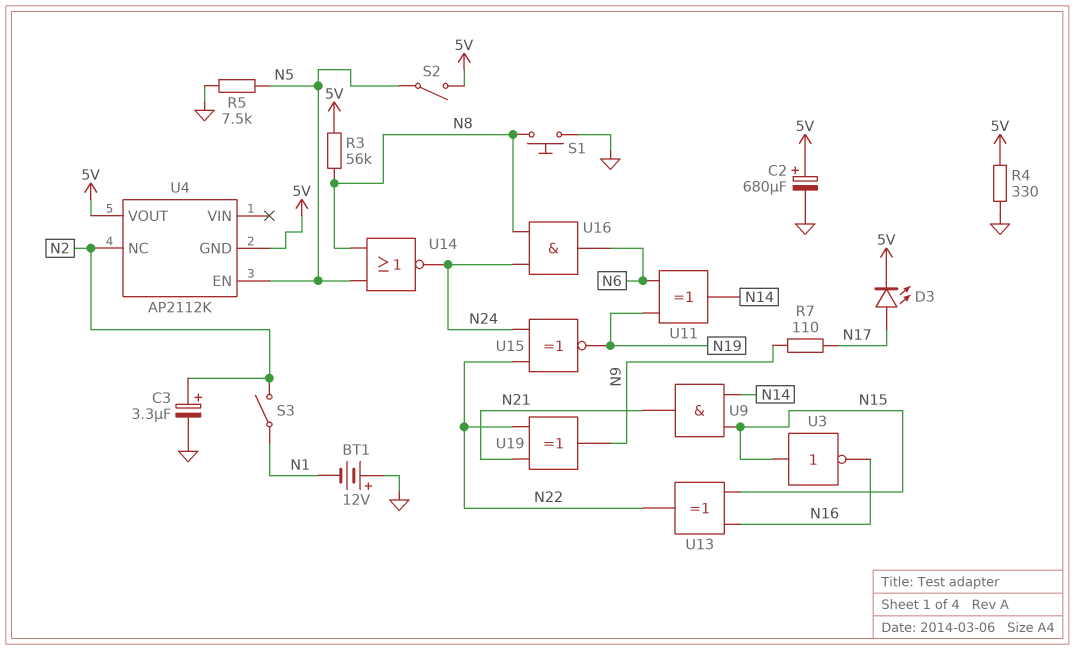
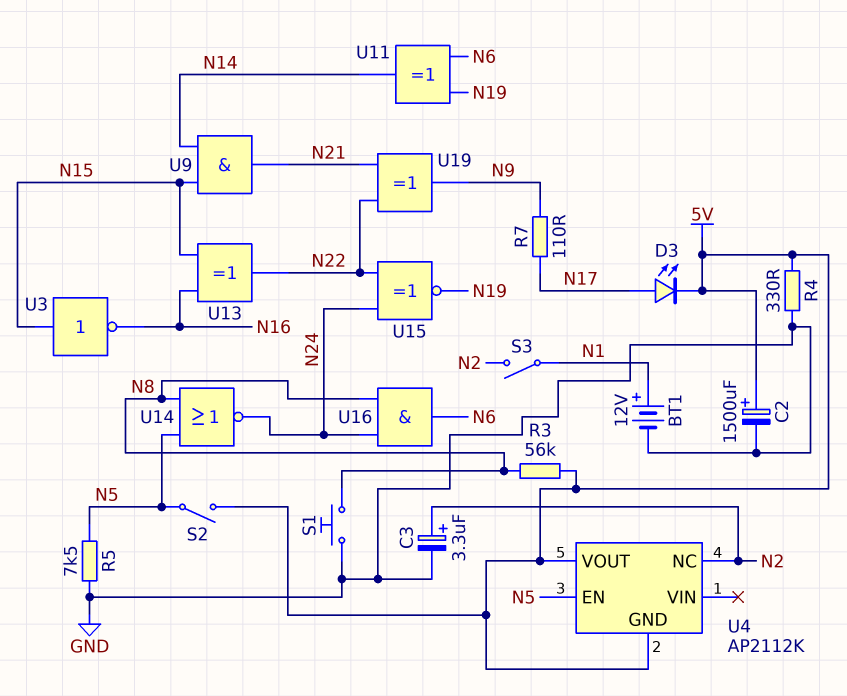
BT1: 12V (plus GND, minus N1) -> 12V (plus N1, minus GND)
C2: 680uF (plus 5V, minus GND) -> 1500uF (plus 5V, minus GND)

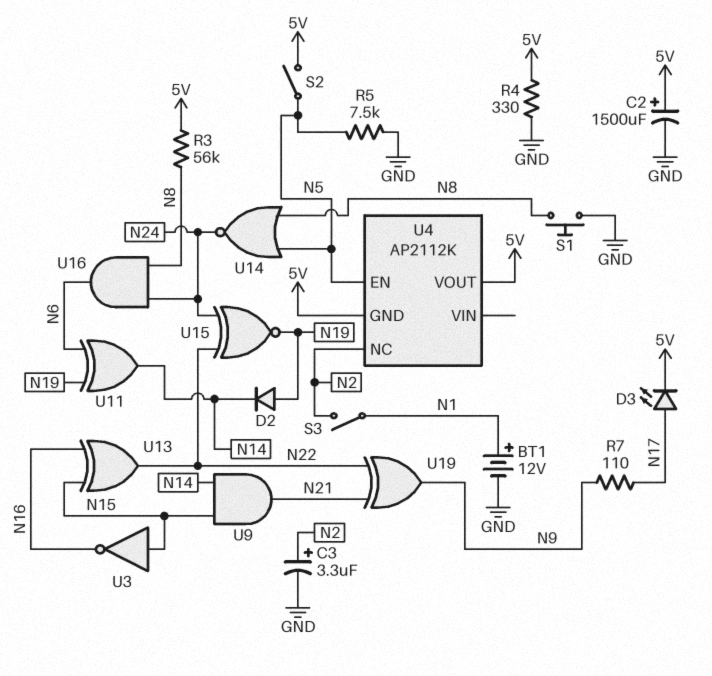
D2: none -> diode (A N19, K N14)

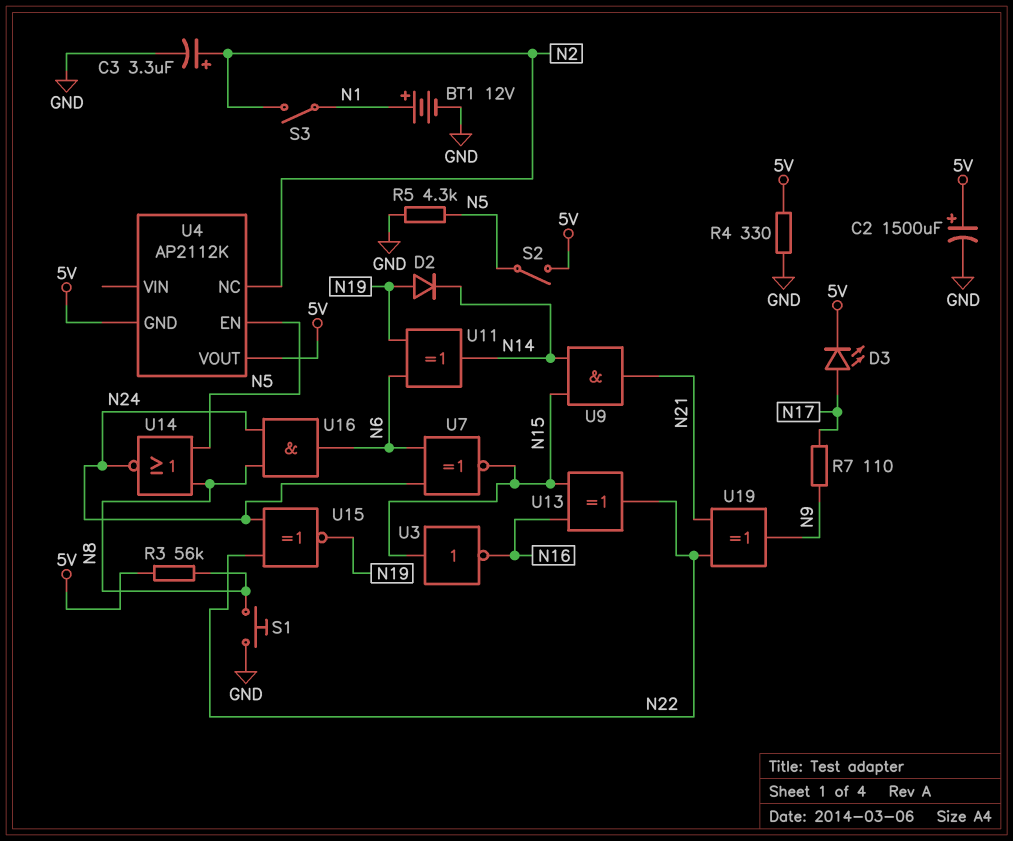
R5: 7.5k (GND, N5) -> 4.3k (GND, N5)
U7: none -> XNOR (in N6, in N24, out N15)

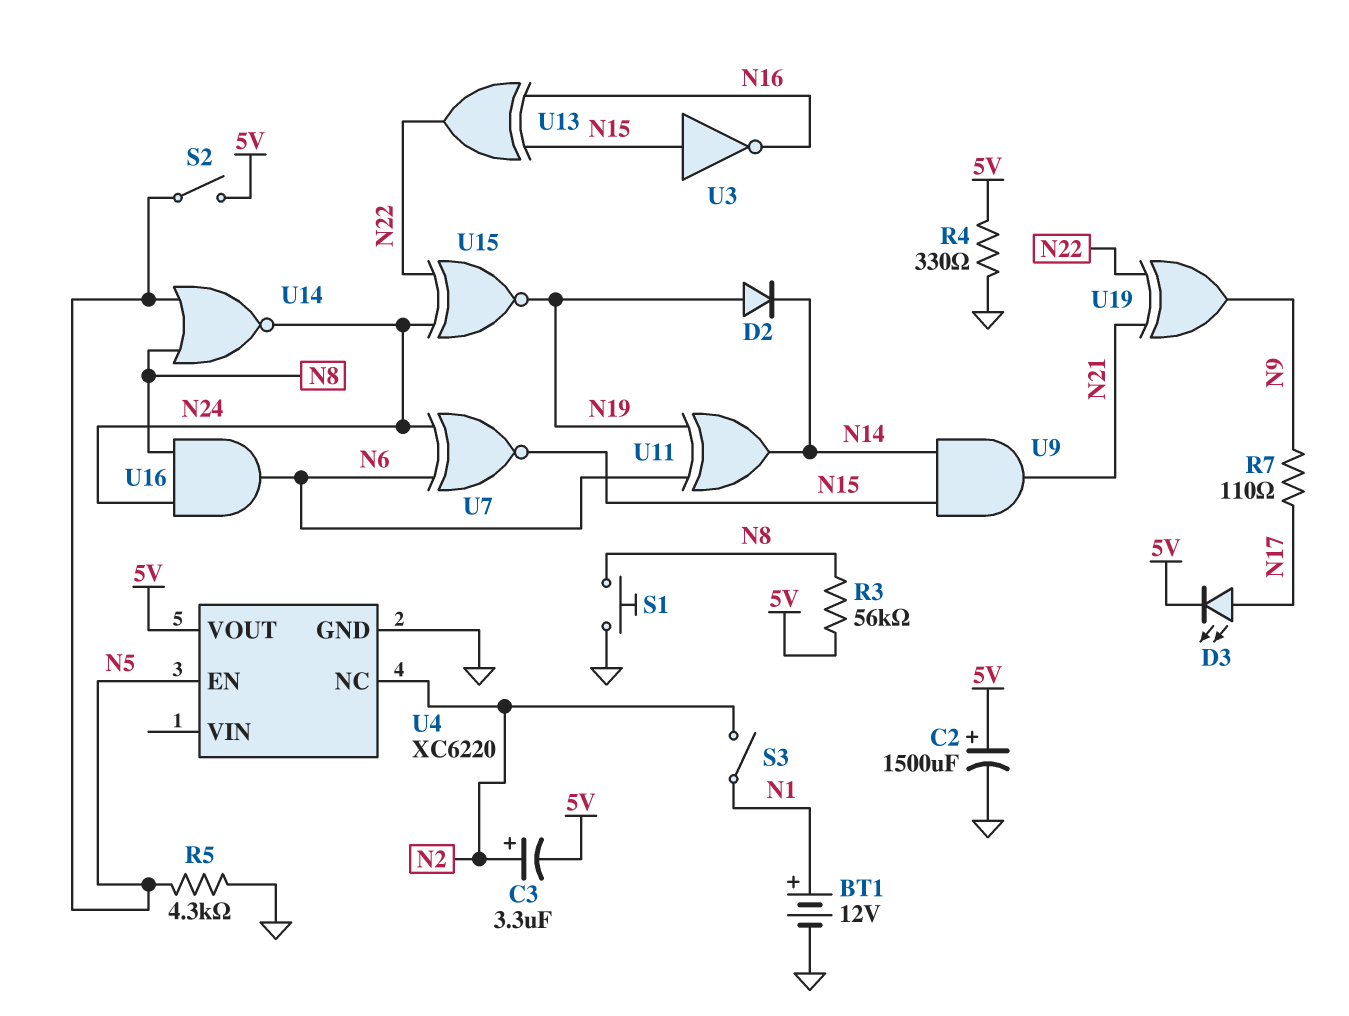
C3: 3.3uF (plus N2, minus GND) -> 3.3uF (plus N2, minus 5V)
U4: AP2112K -> XC6220
U4 pin GND: 5V -> GND

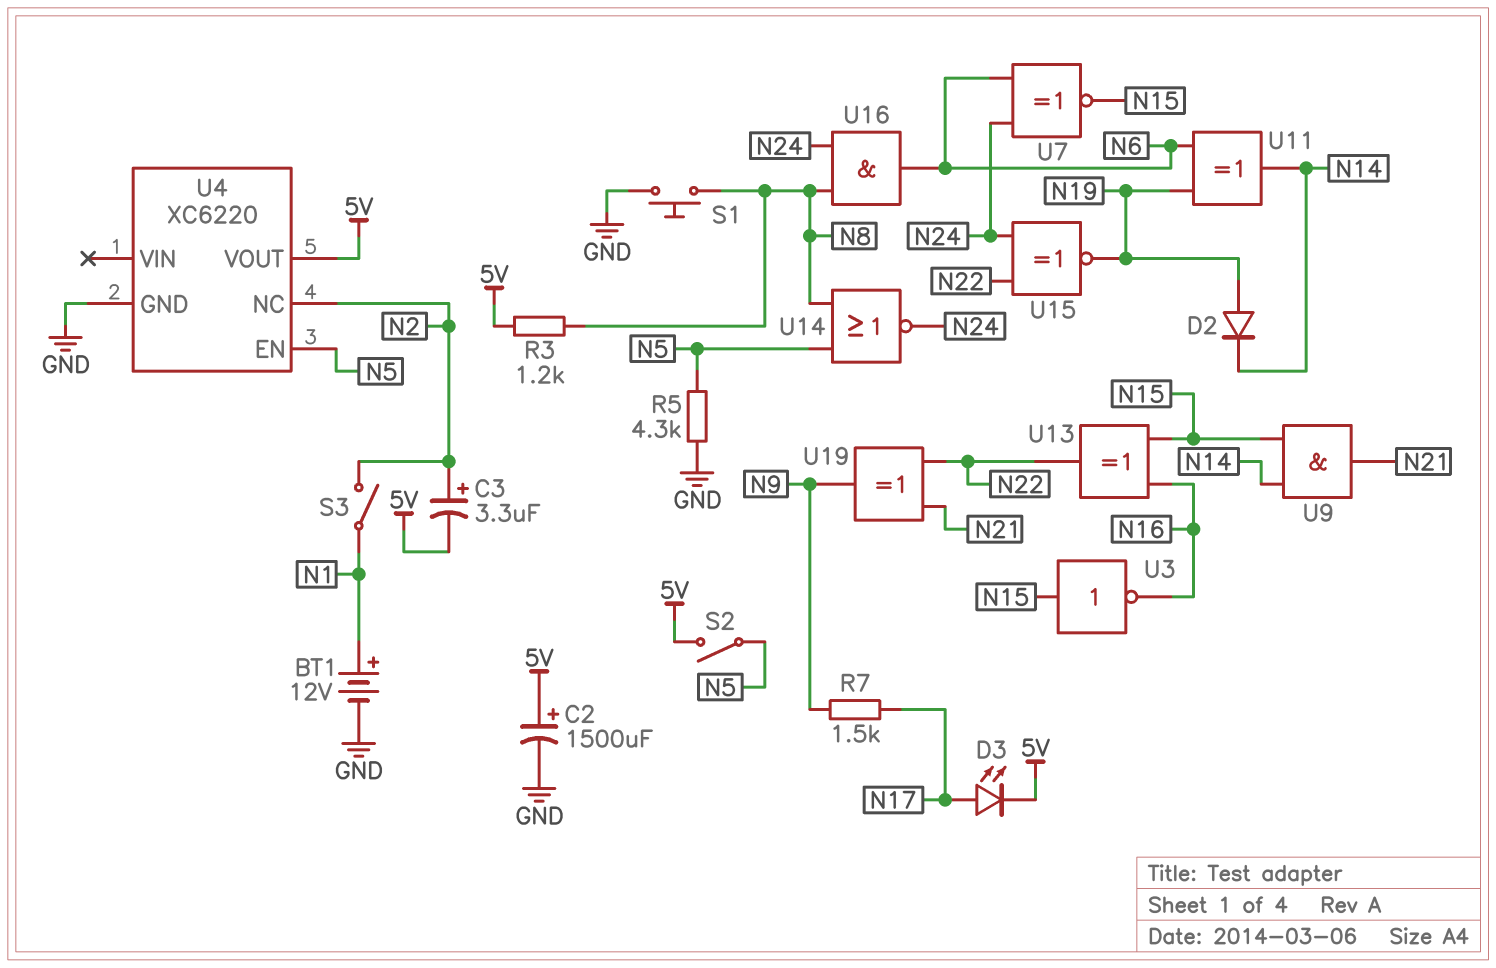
R3: 56k (5V, N8) -> 1.2k (5V, N8)
R4: 330 (5V, GND) -> none
R7: 110 (N9, N17) -> 1.5k (N9, N17)

